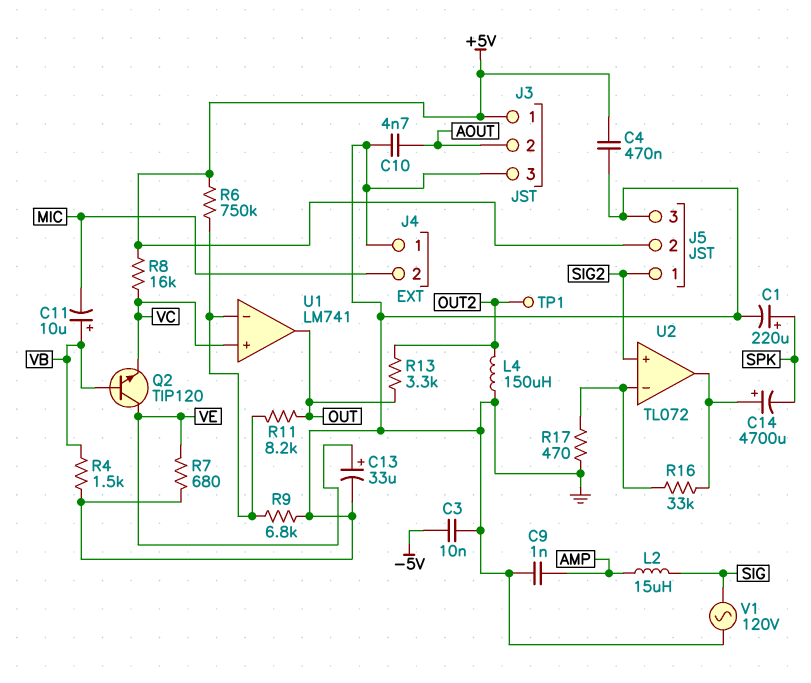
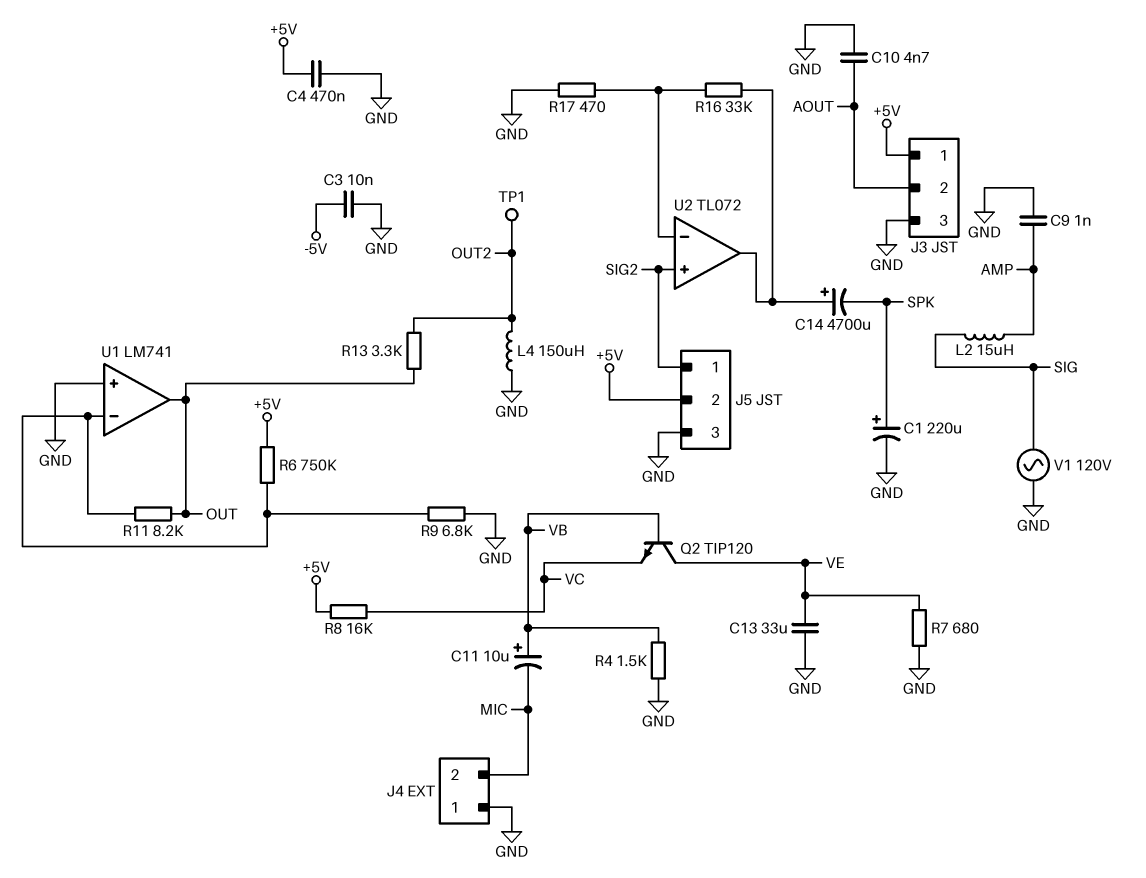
C13: 33uF (plus VE, minus GND) -> 33uF (GND, VE)
U1 pin in+: VC -> GND

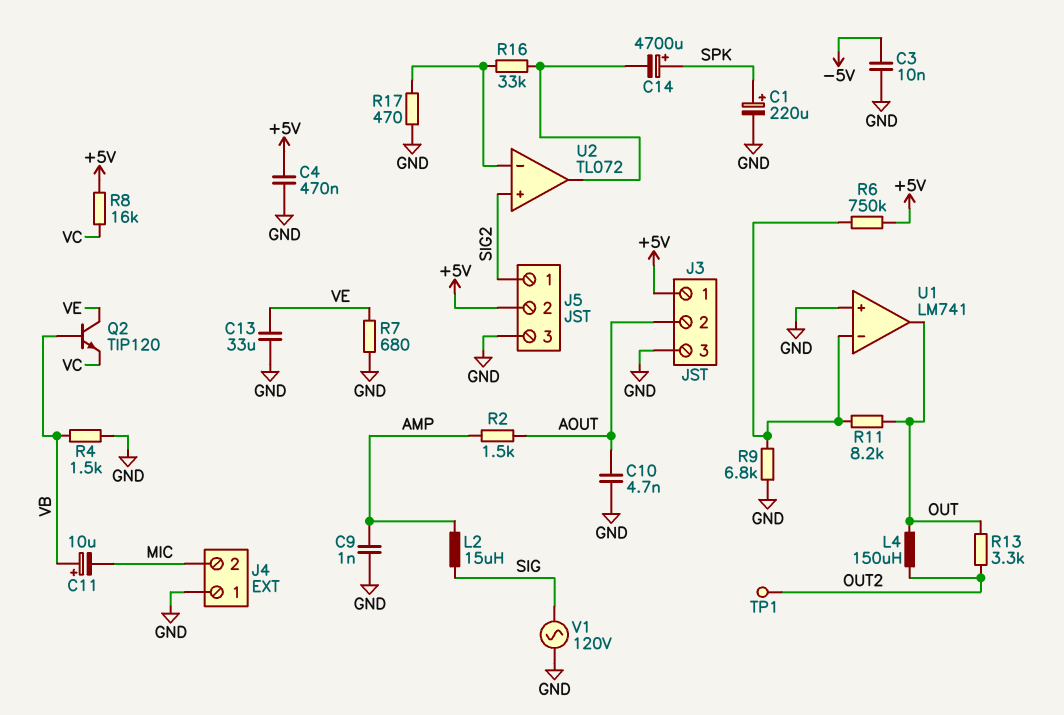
C14: 4700uF (plus U2/out, minus SPK) -> 4700uF (plus SPK, minus U2/out)
L4: 150uH (GND, OUT2) -> 150uH (OUT, OUT2)
R2: none -> 1.5k (AMP, AOUT)

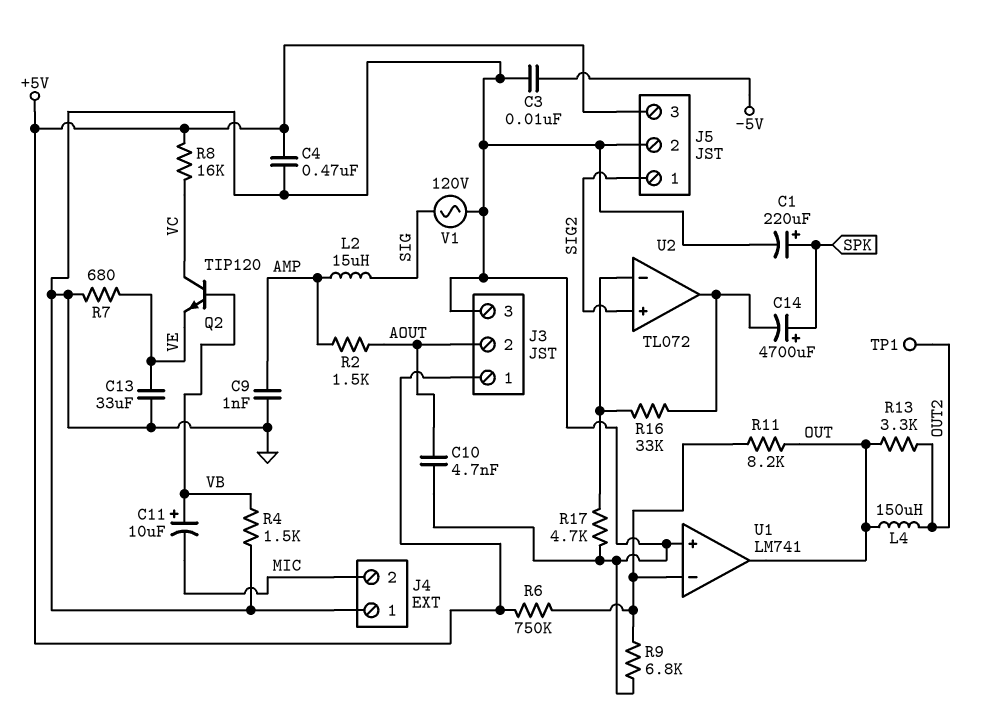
J5 pin 2: +5V -> GND
J5 pin 3: GND -> +5V
Q2: NPN TIP120 (B VB, C VE, E VC) -> NPN TIP120 (B VB, C VC, E VE)
R17: 470 (GND, U2/in-) -> 4.7k (GND, U2/in-)

